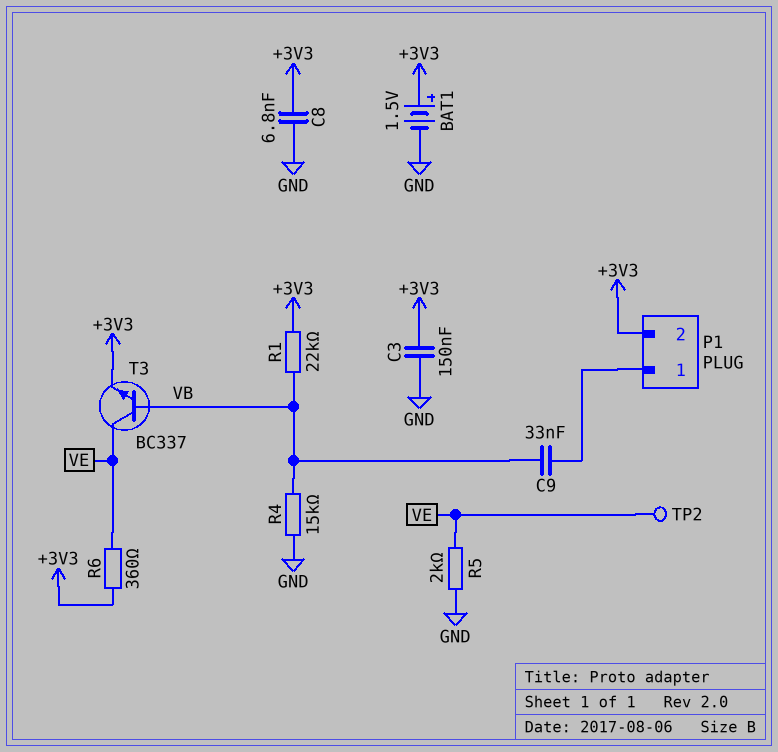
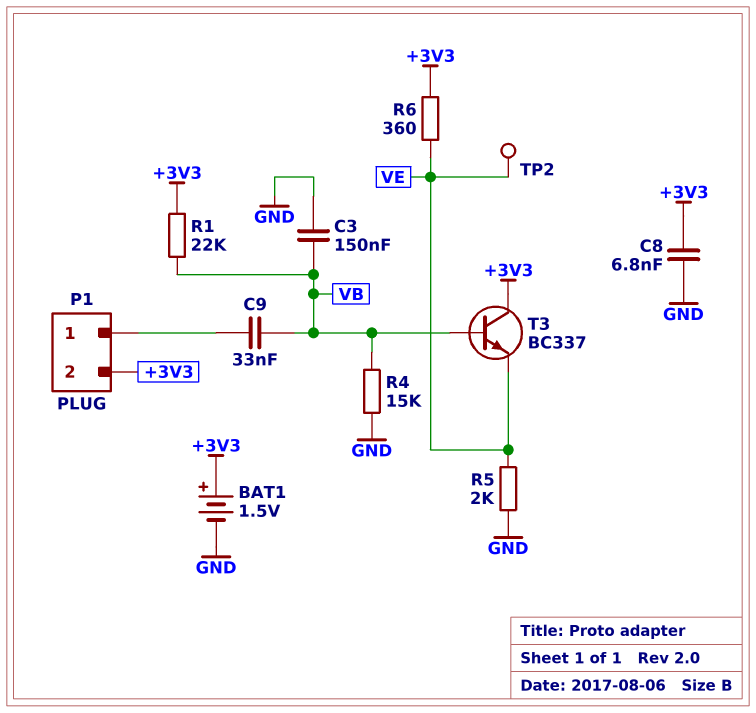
C3: 150nF (+3V3, GND) -> 150nF (GND, VB)
T3: NPN BC337 (B VB, C VE, E +3V3) -> NPN BC337 (B VB, C +3V3, E VE)

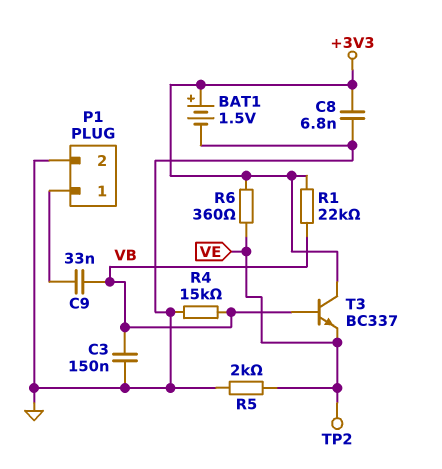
P1 pin 2: +3V3 -> GND

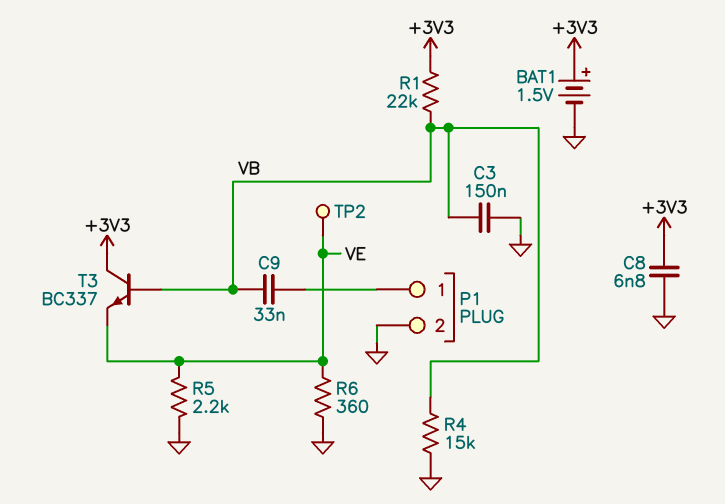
R5: 2k (GND, VE) -> 2.2k (GND, VE)
R6: 360 (+3V3, VE) -> 360 (GND, VE)

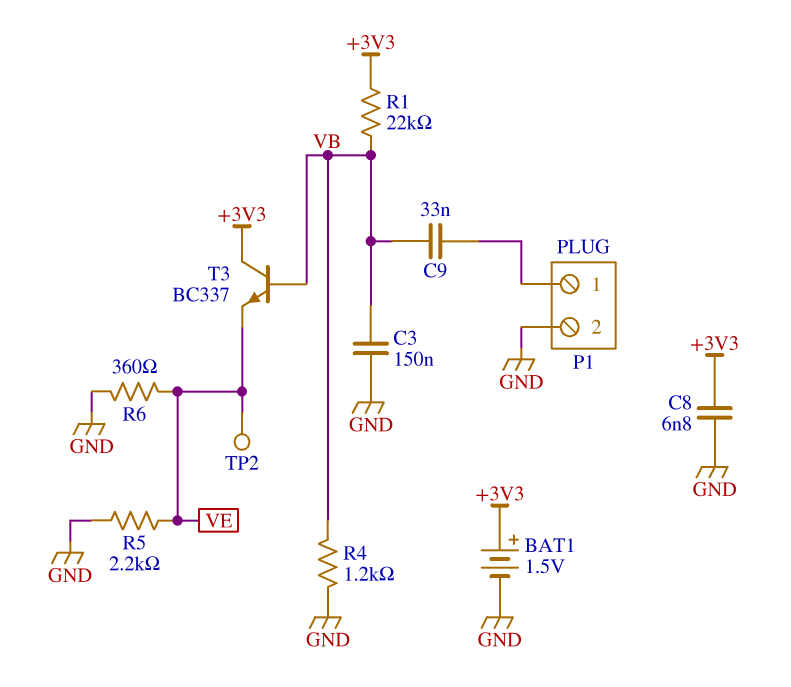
R4: 15k (GND, VB) -> 1.2k (GND, VB)

